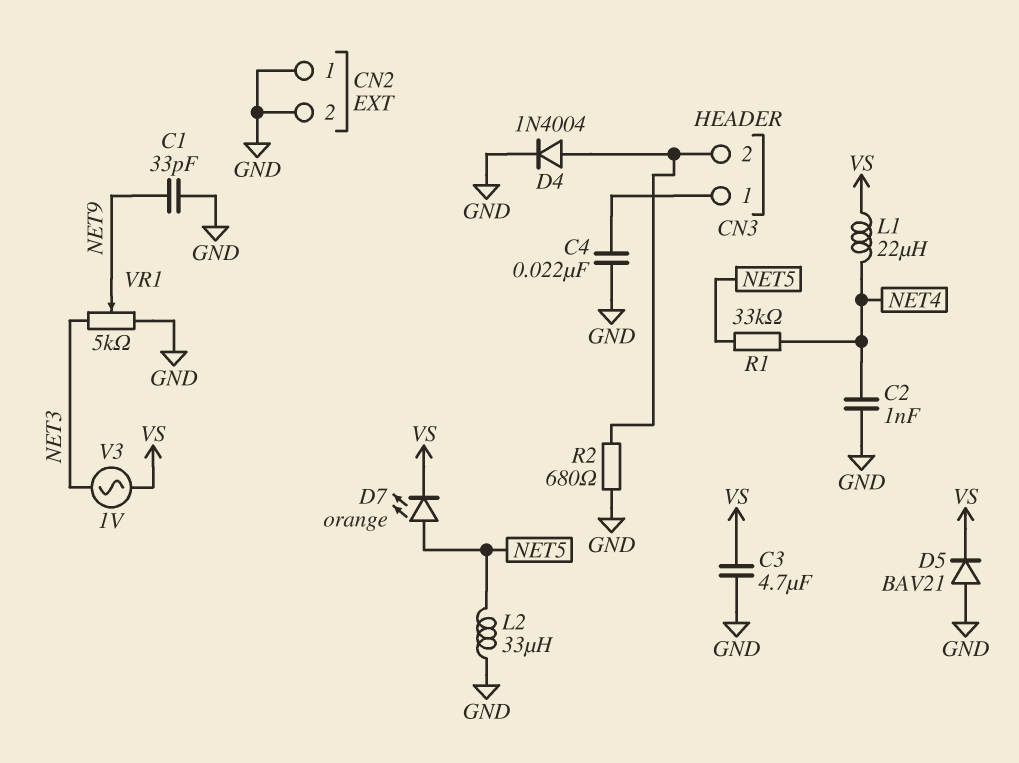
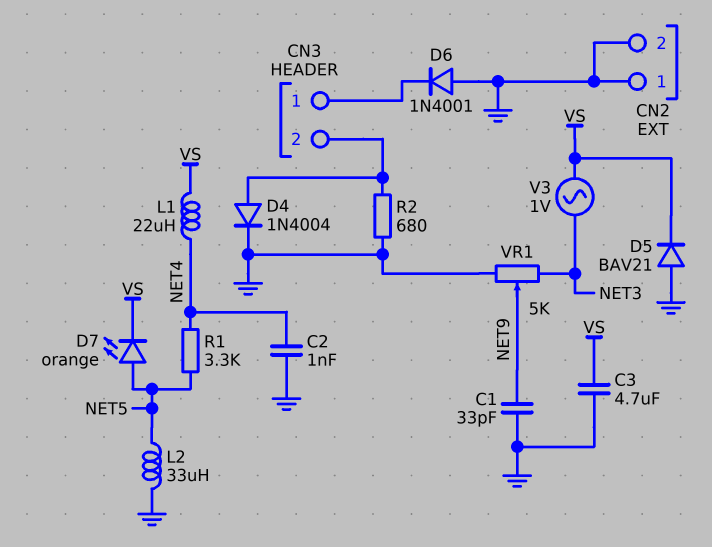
C4: 22nF (CN3/1, GND) -> none
D6: none -> diode 1N4001 (A GND, K CN3/1)
R1: 33k (NET4, NET5) -> 3.3k (NET4, NET5)

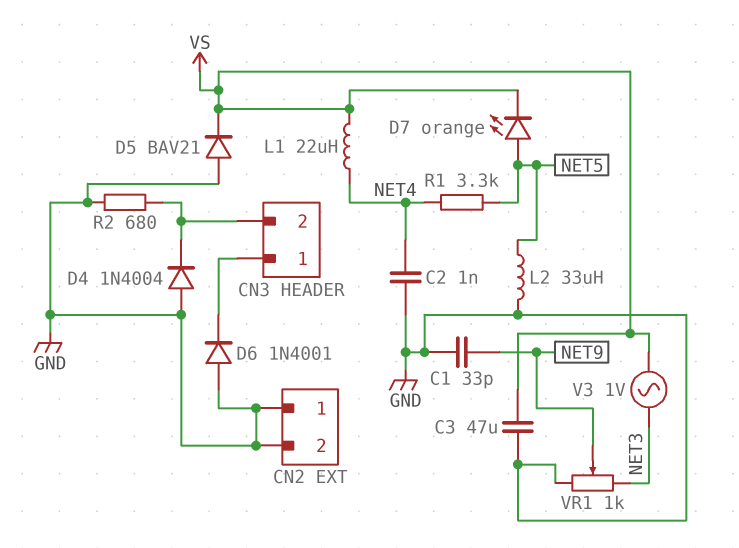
C3: 4.7uF (GND, VS) -> 47uF (GND, VS)
D4: diode 1N4004 (A CN3/2, K GND) -> diode 1N4004 (A GND, K CN3/2)
VR1: 5k (GND, NET3, wiper NET9) -> 1k (GND, NET3, wiper NET9)

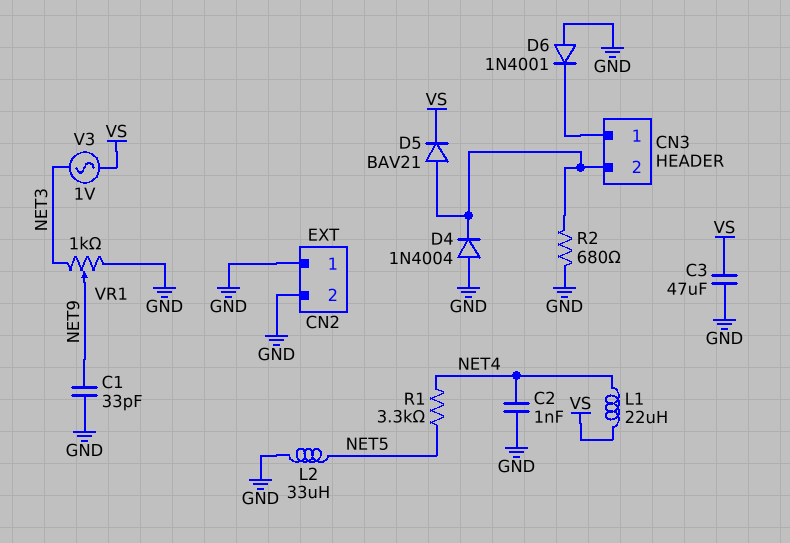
D5: diode BAV21 (A GND, K VS) -> diode BAV21 (A CN3/2, K VS)
D7: LED orange (A NET5, K VS) -> none

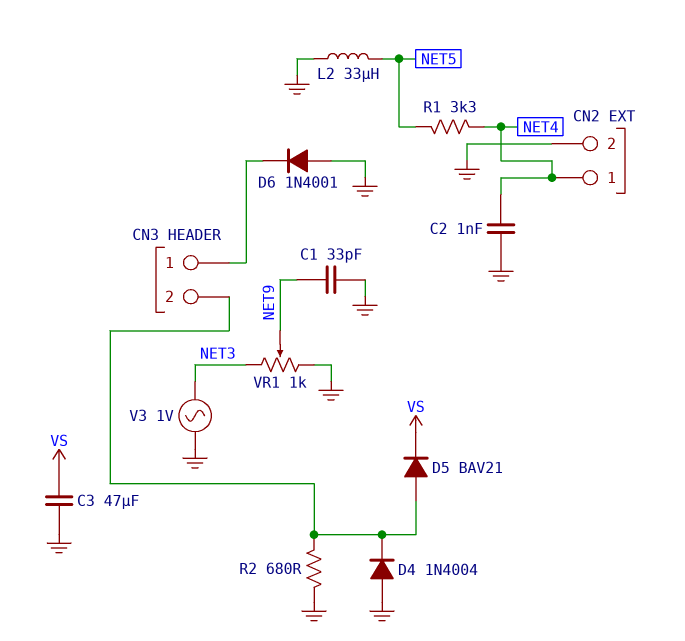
CN2 pin 1: GND -> NET4
L1: 22uH (NET4, VS) -> none
V3: AC 1V (NET3, VS) -> AC 1V (GND, NET3)

